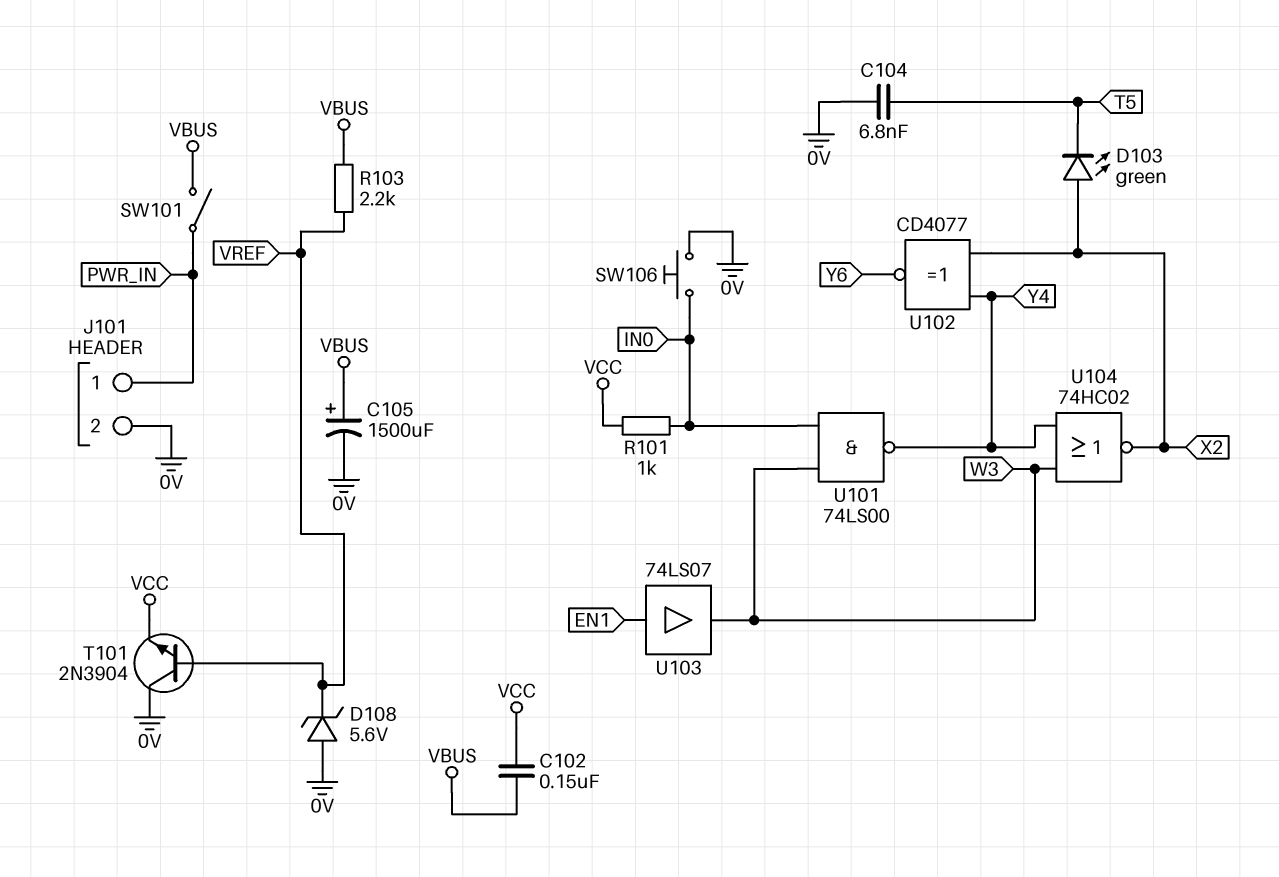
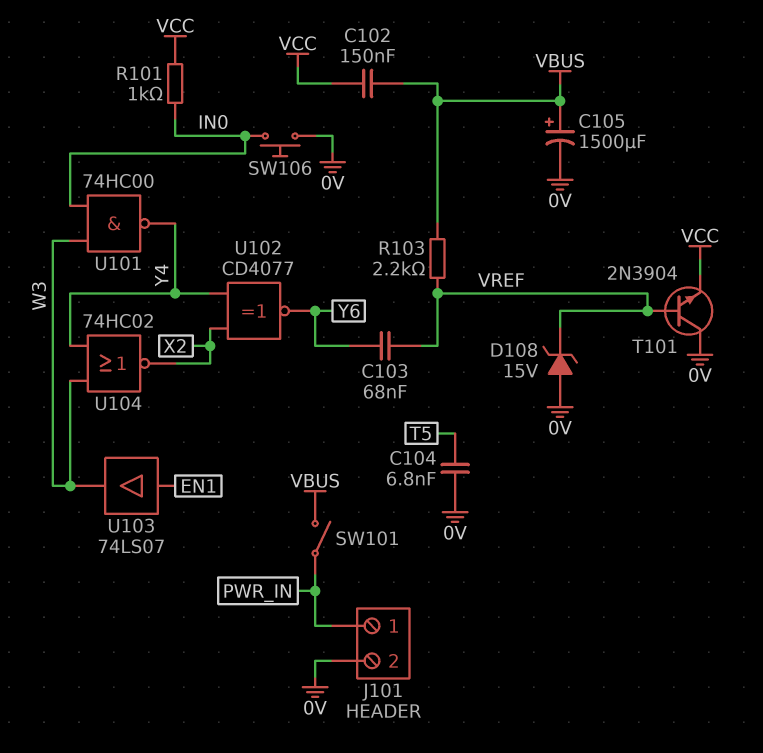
C103: none -> 68nF (VREF, Y6)
D103: LED green (A X2, K T5) -> none
D108: zener 5.6V (A 0V, K VREF) -> zener 15V (A 0V, K VREF)
U101: NAND 74LS00 (in IN0, in W3, out Y4) -> NAND 74HC00 (in IN0, in W3, out Y4)

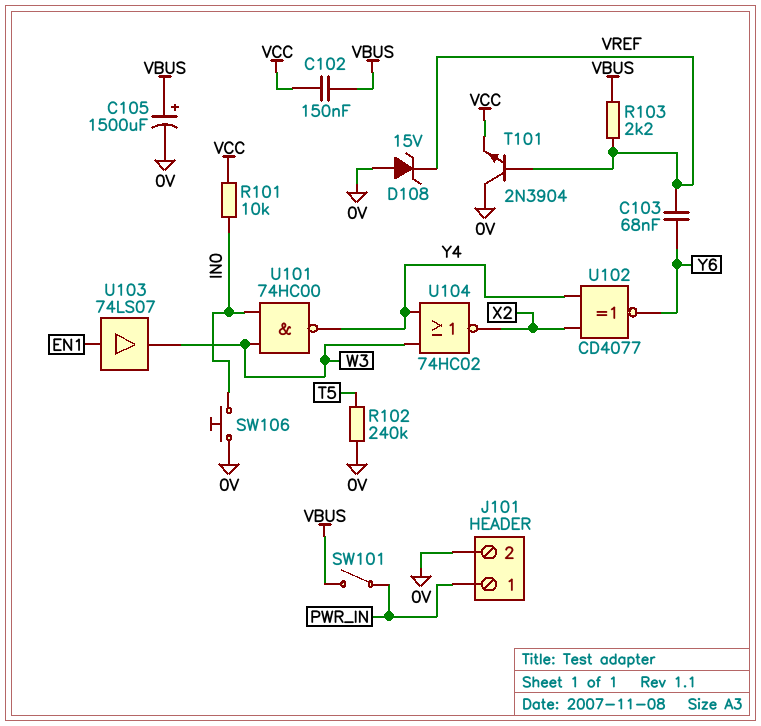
C104: 6.8nF (0V, T5) -> none
R101: 1k (IN0, VCC) -> 10k (IN0, VCC)
R102: none -> 240k (0V, T5)

